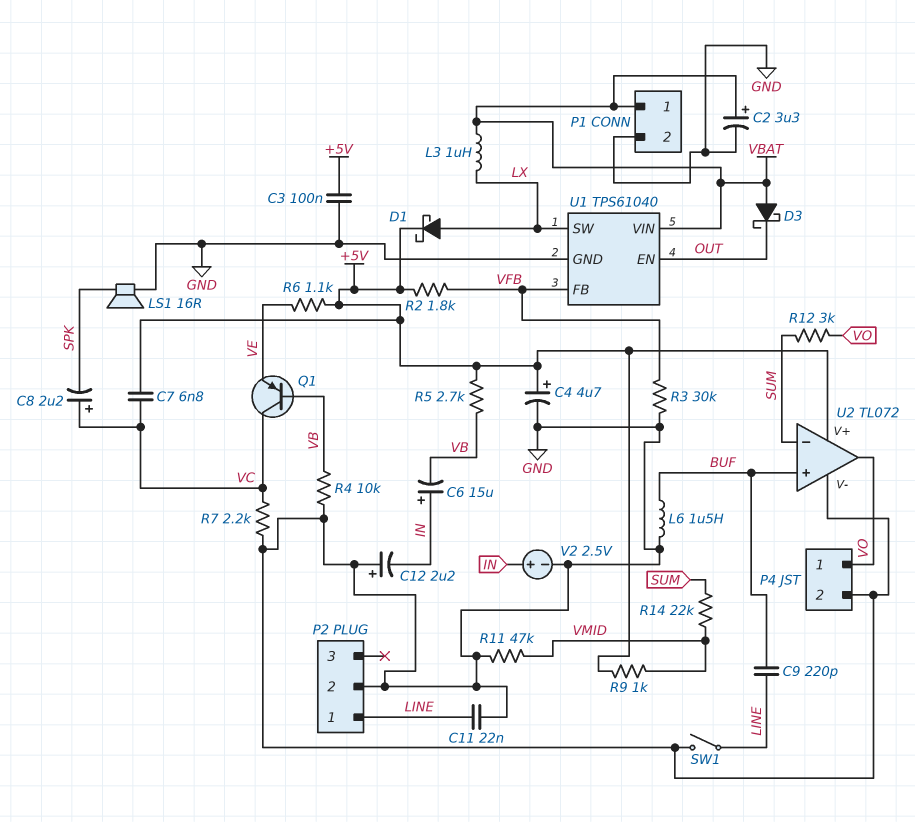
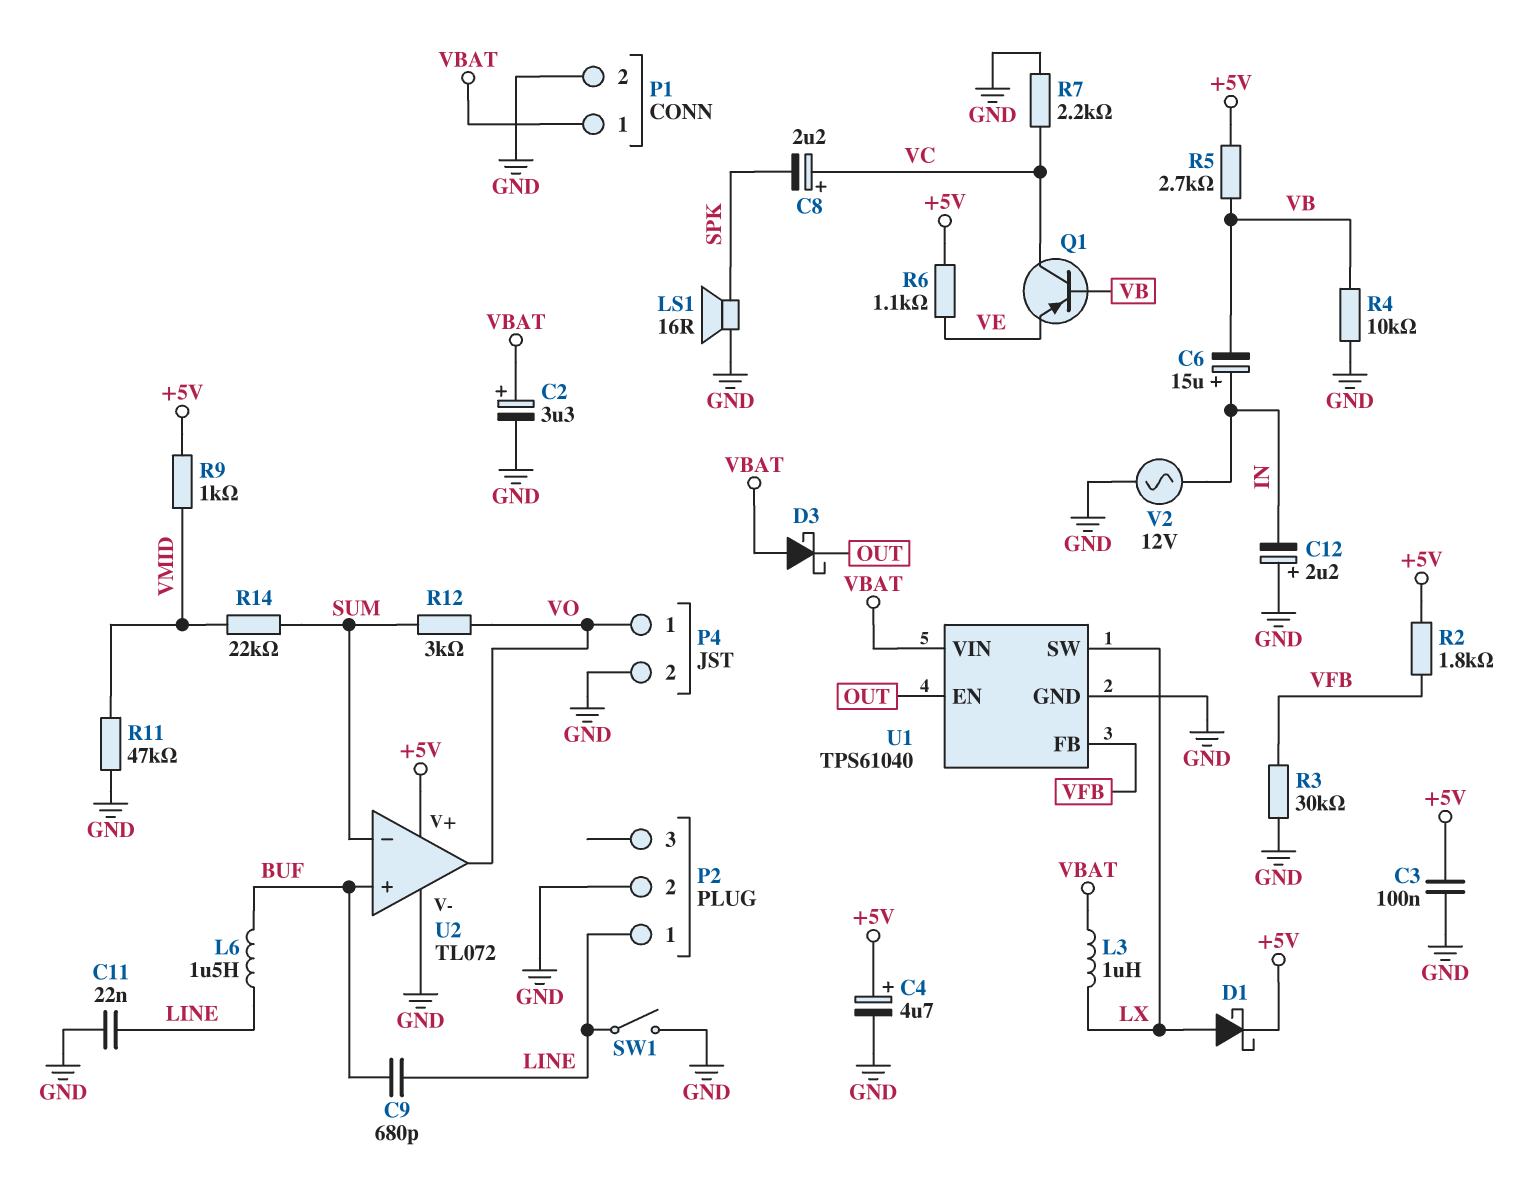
C7: 6.8nF (+5V, VC) -> none
C9: 220pF (BUF, LINE) -> 680pF (BUF, LINE)
L6: 1.5uH (BUF, GND) -> 1.5uH (BUF, LINE)
V2: 2.5V (plus IN, minus GND) -> AC 12V (GND, IN)

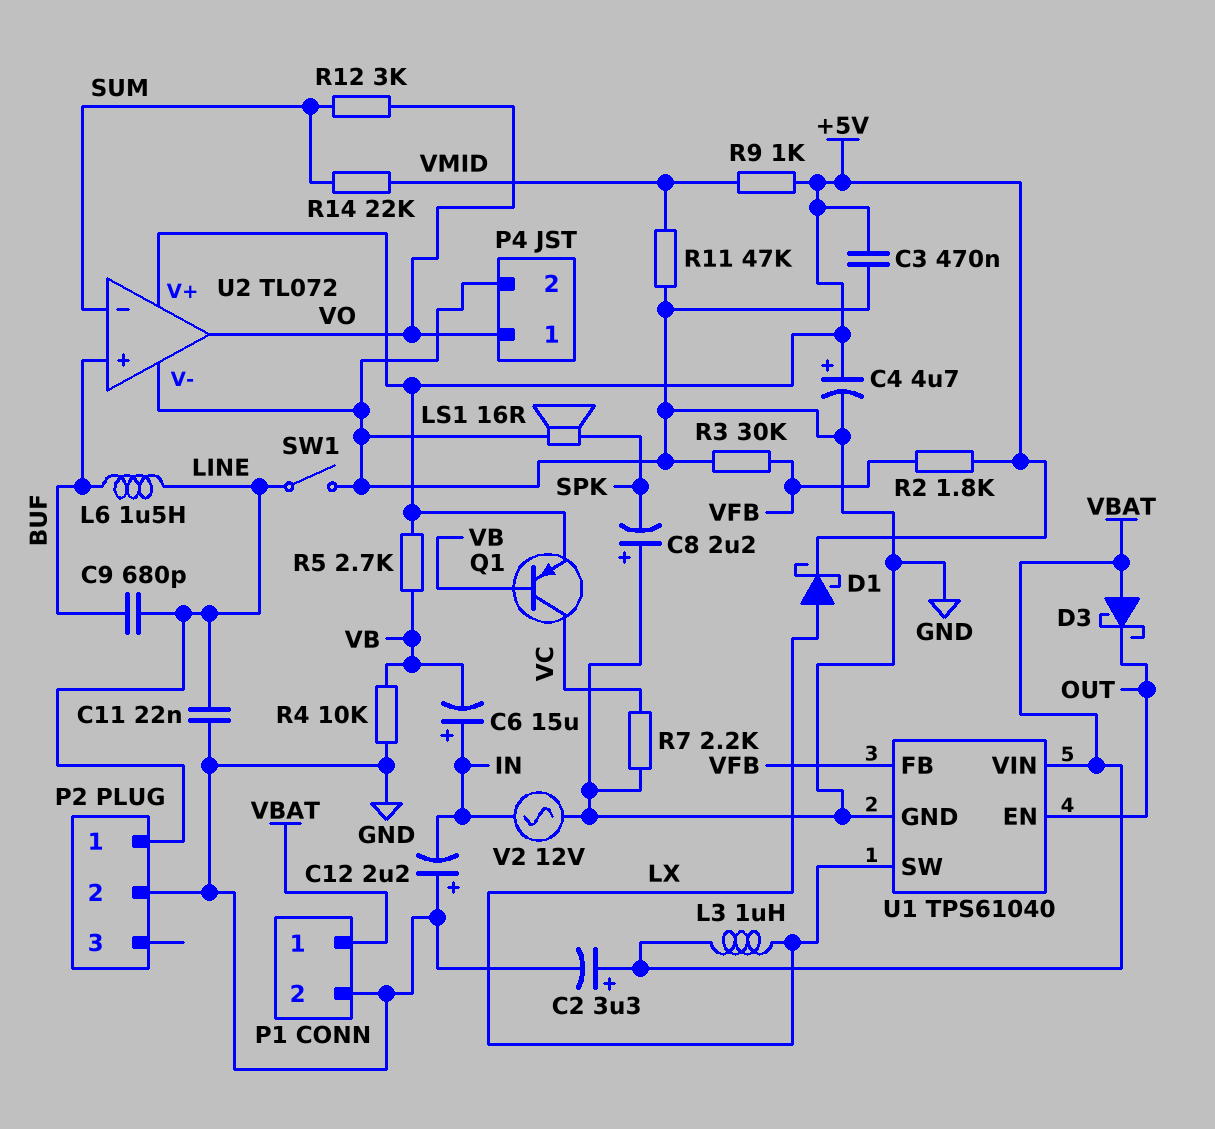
C3: 100nF (+5V, GND) -> 470nF (+5V, GND)
C8: 2.2uF (plus VC, minus SPK) -> 2.2uF (plus GND, minus SPK)
Q1: PNP (B VB, C VC, E VE) -> PNP (B VB, C VC, E +5V)
R6: 1.1k (+5V, VE) -> none

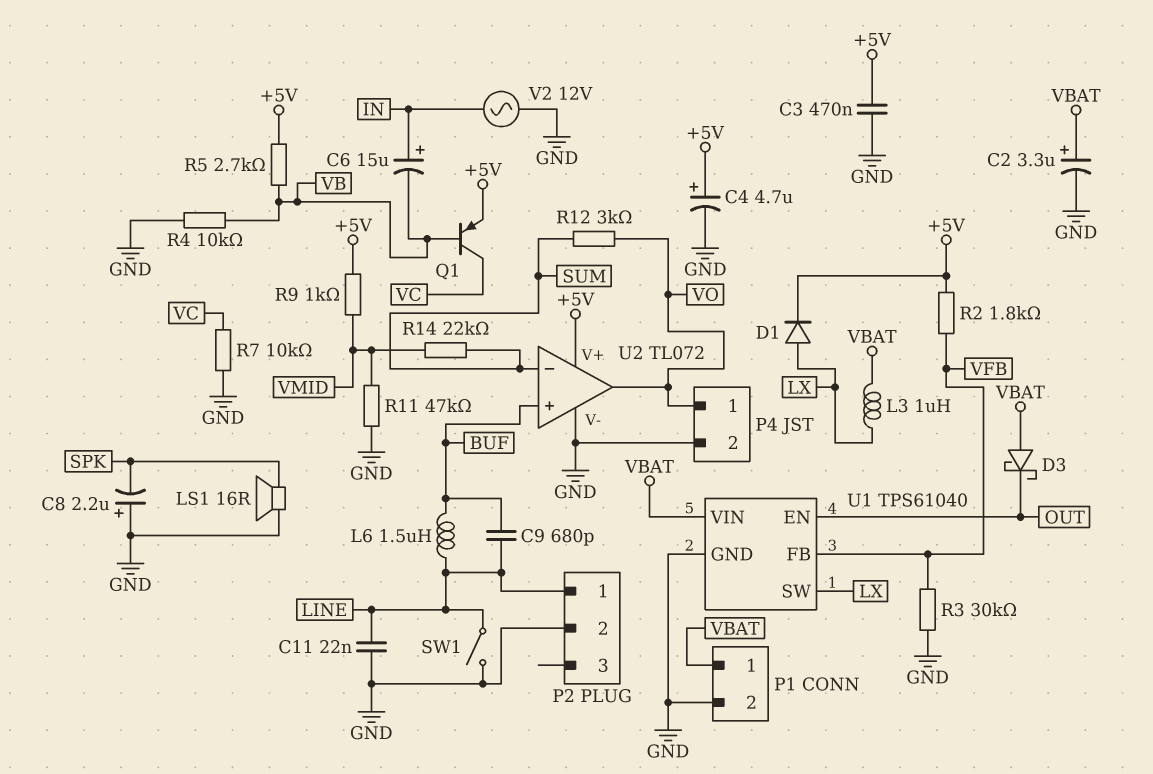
C12: 2.2uF (plus GND, minus IN) -> none
D1: schottky (A LX, K +5V) -> diode (A LX, K +5V)
R7: 2.2k (GND, VC) -> 10k (GND, VC)

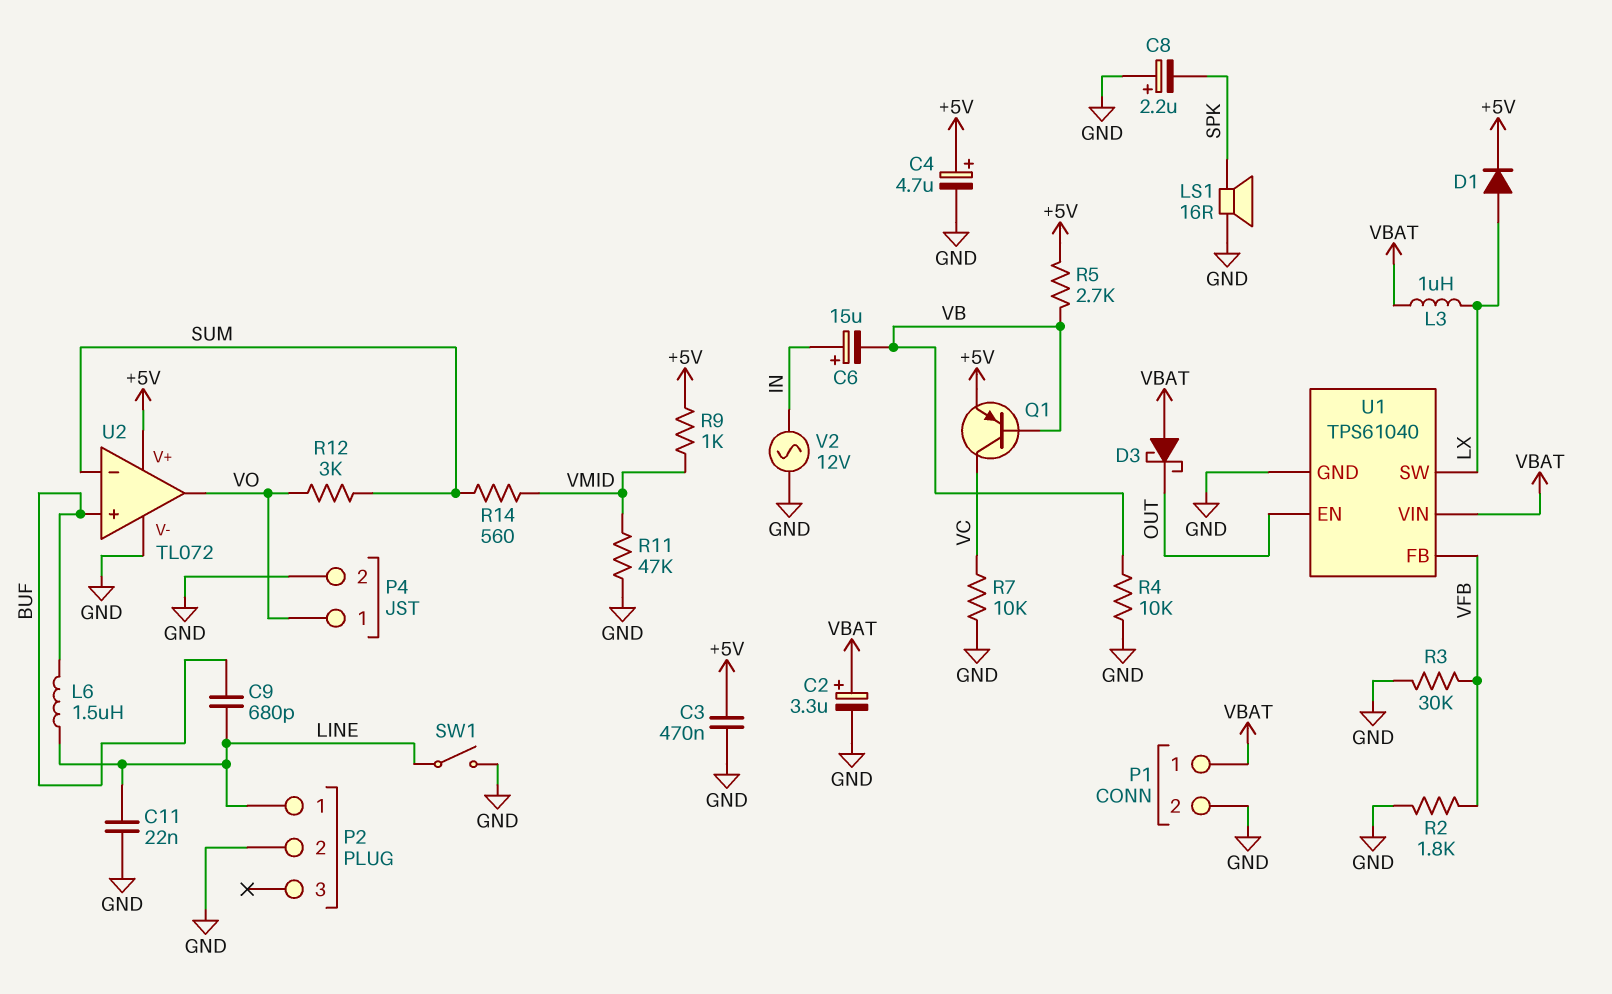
R2: 1.8k (+5V, VFB) -> 1.8k (GND, VFB)
R14: 22k (SUM, VMID) -> 560 (SUM, VMID)

